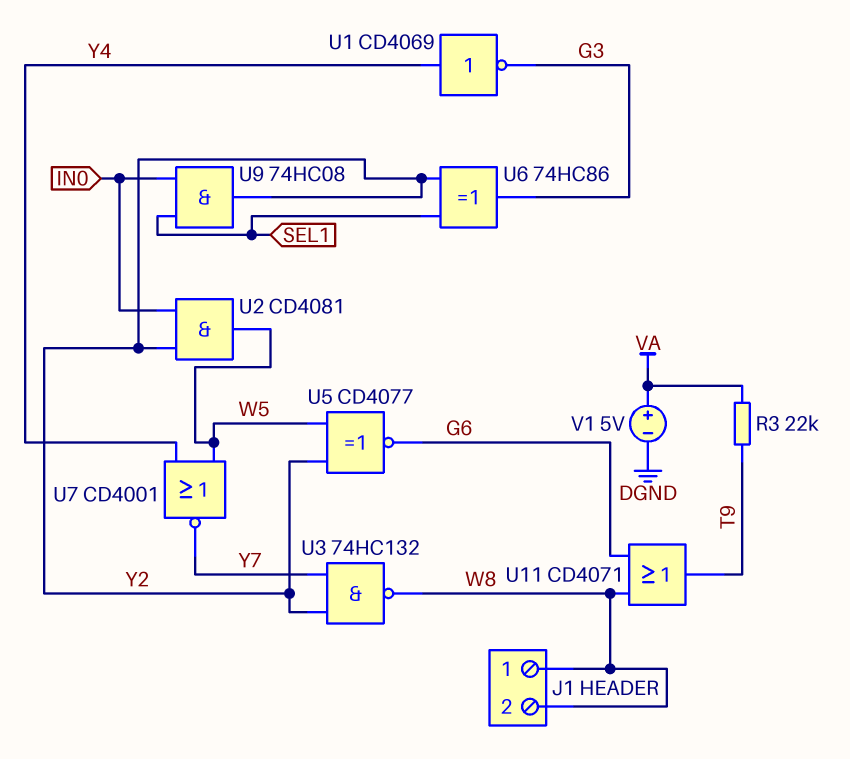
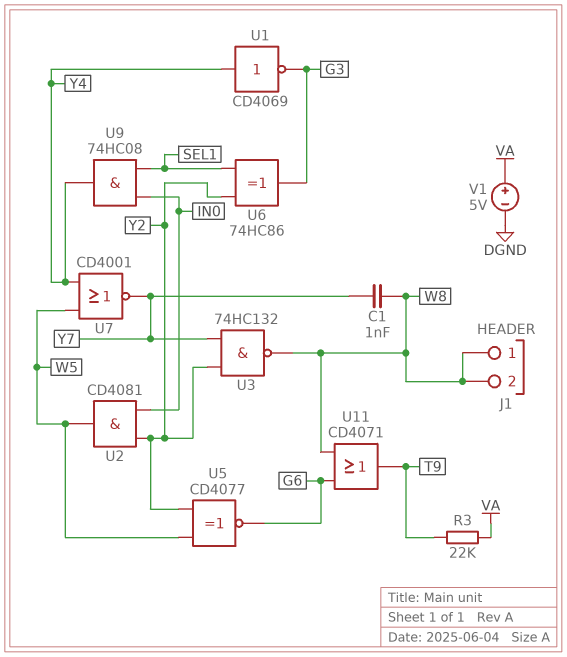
C1: none -> 1nF (W8, Y7)
U9: AND 74HC08 (in IN0, in SEL1, out Y2) -> AND 74HC08 (in IN0, in SEL1, out Y4)

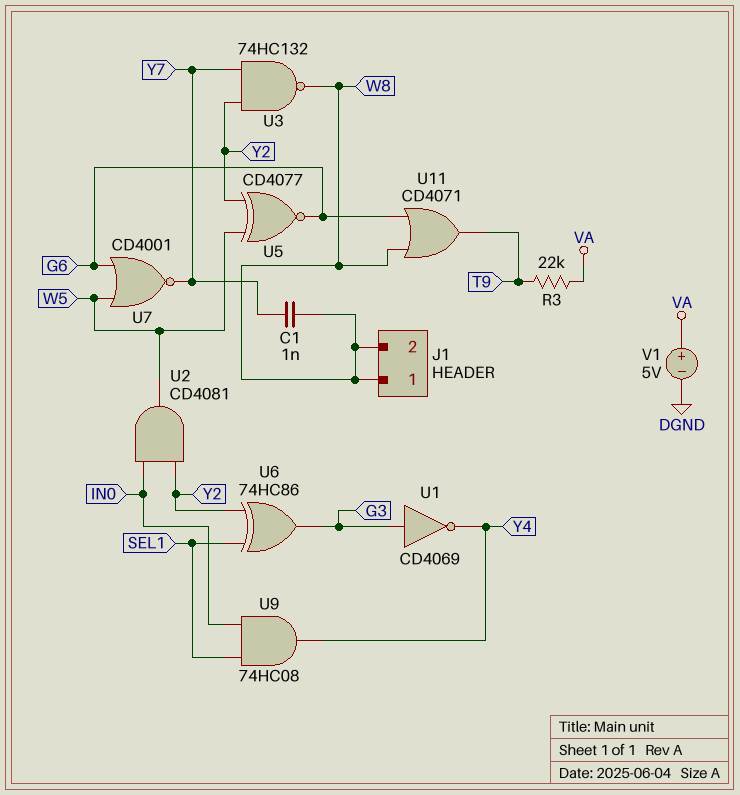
U1: NOT CD4069 (in Y4, out G3) -> NOT CD4069 (in G3, out Y4)
U7: NOR CD4001 (in W5, in Y4, out Y7) -> NOR CD4001 (in G6, in W5, out Y7)

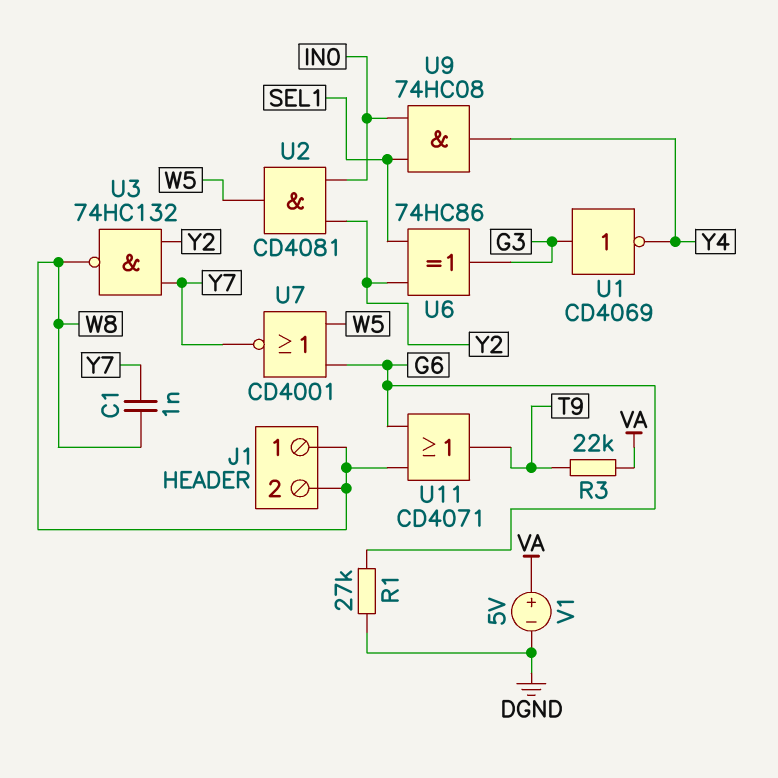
R1: none -> 27k (DGND, G6)
U5: XNOR CD4077 (in W5, in Y2, out G6) -> none

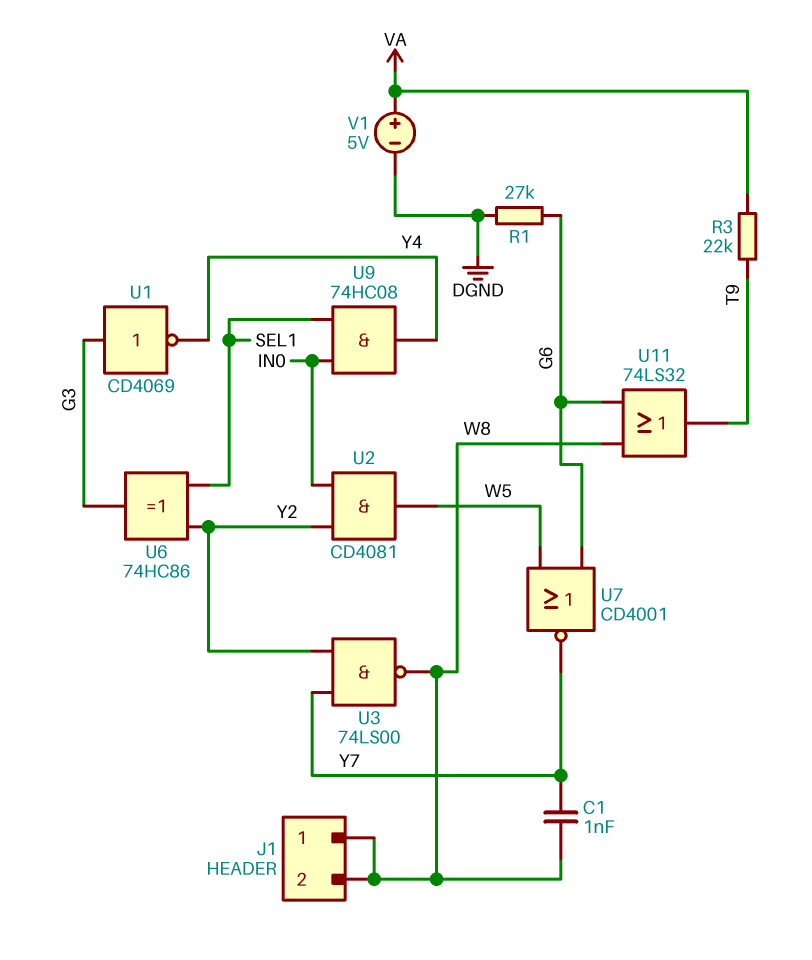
U3: NAND 74HC132 (in Y2, in Y7, out W8) -> NAND 74LS00 (in Y2, in Y7, out W8)
U11: OR CD4071 (in G6, in W8, out T9) -> OR 74LS32 (in G6, in W8, out T9)

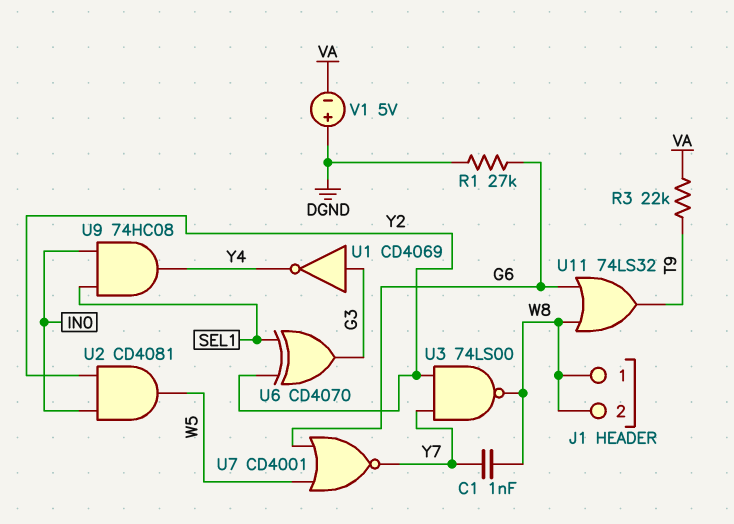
U6: XOR 74HC86 (in SEL1, in Y2, out G3) -> XOR CD4070 (in SEL1, in Y2, out G3)
V1: 5V (plus VA, minus DGND) -> 5V (plus DGND, minus VA)

